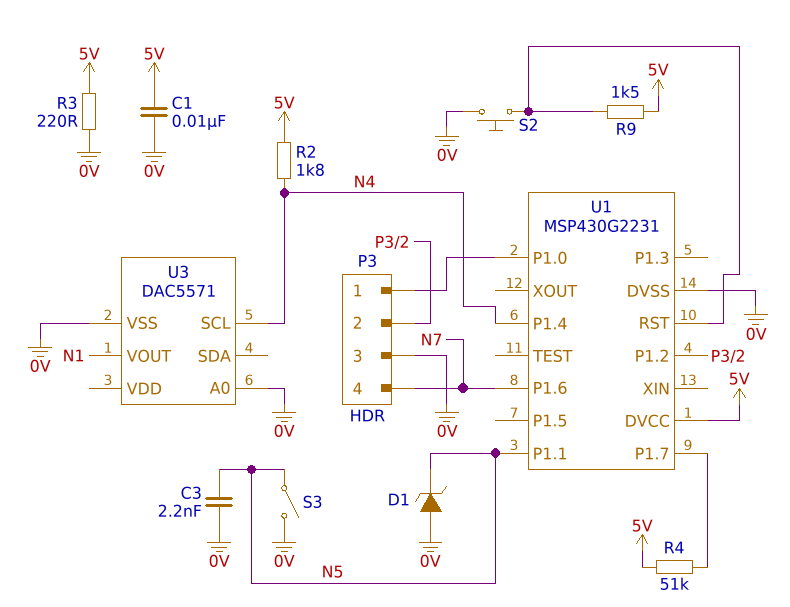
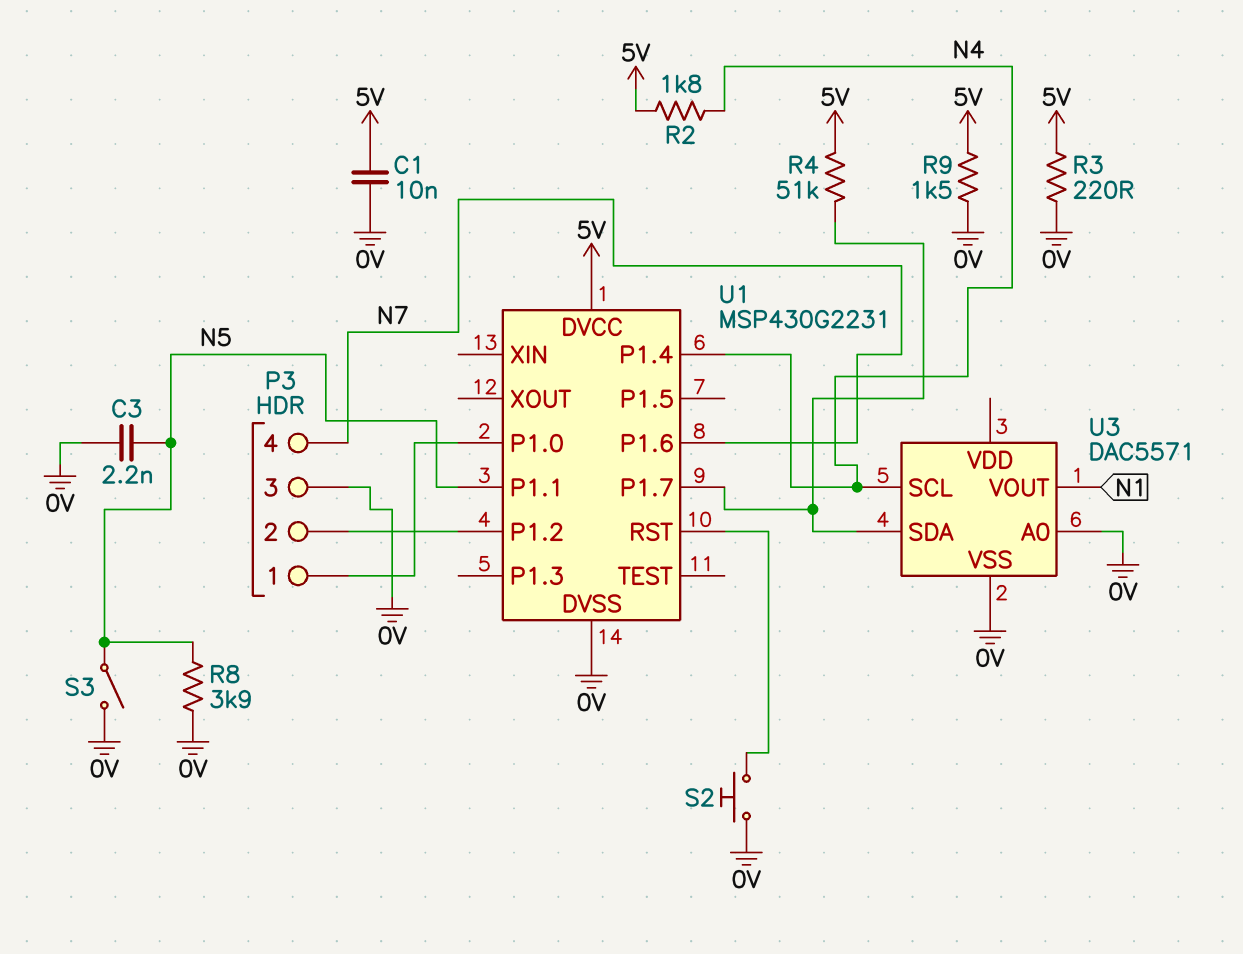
D1: zener (A 0V, K N5) -> none
R8: none -> 3.9k (0V, N5)
R9: 1.5k (5V, U1/RST) -> 1.5k (0V, 5V)
U3 pin SDA: none -> U1/P1.7

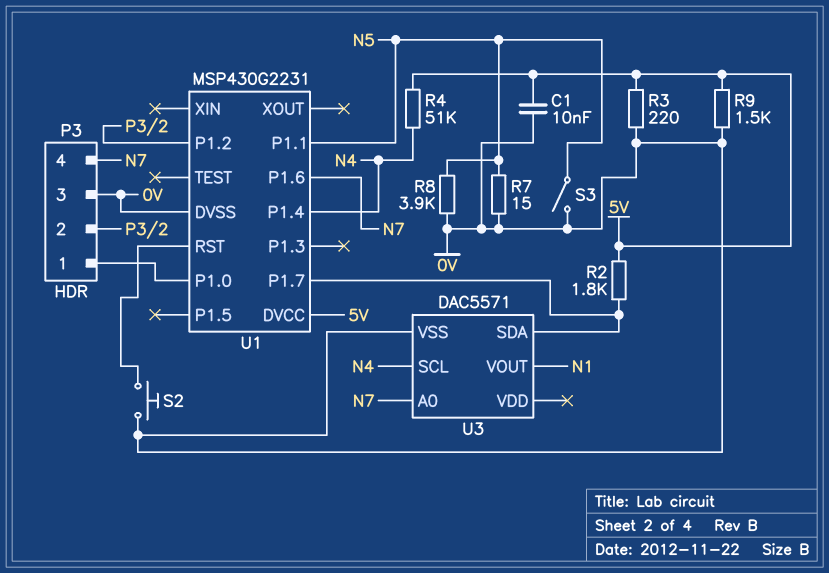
C3: 2.2nF (0V, N5) -> none
R2: 1.8k (5V, N4) -> 1.8k (5V, U1/P1.7)
R4: 51k (5V, U1/P1.7) -> 51k (5V, N4)
R7: none -> 15 (0V, N5)
U3 pin A0: 0V -> N7

